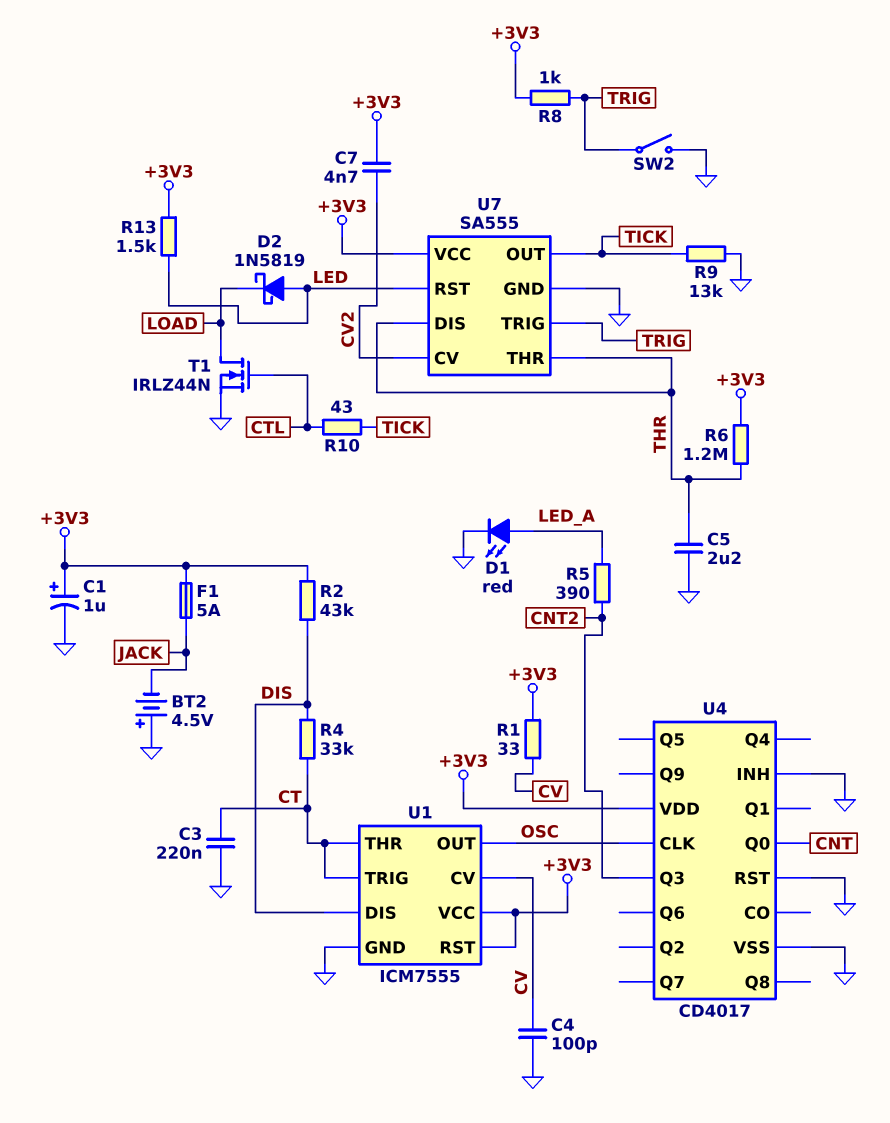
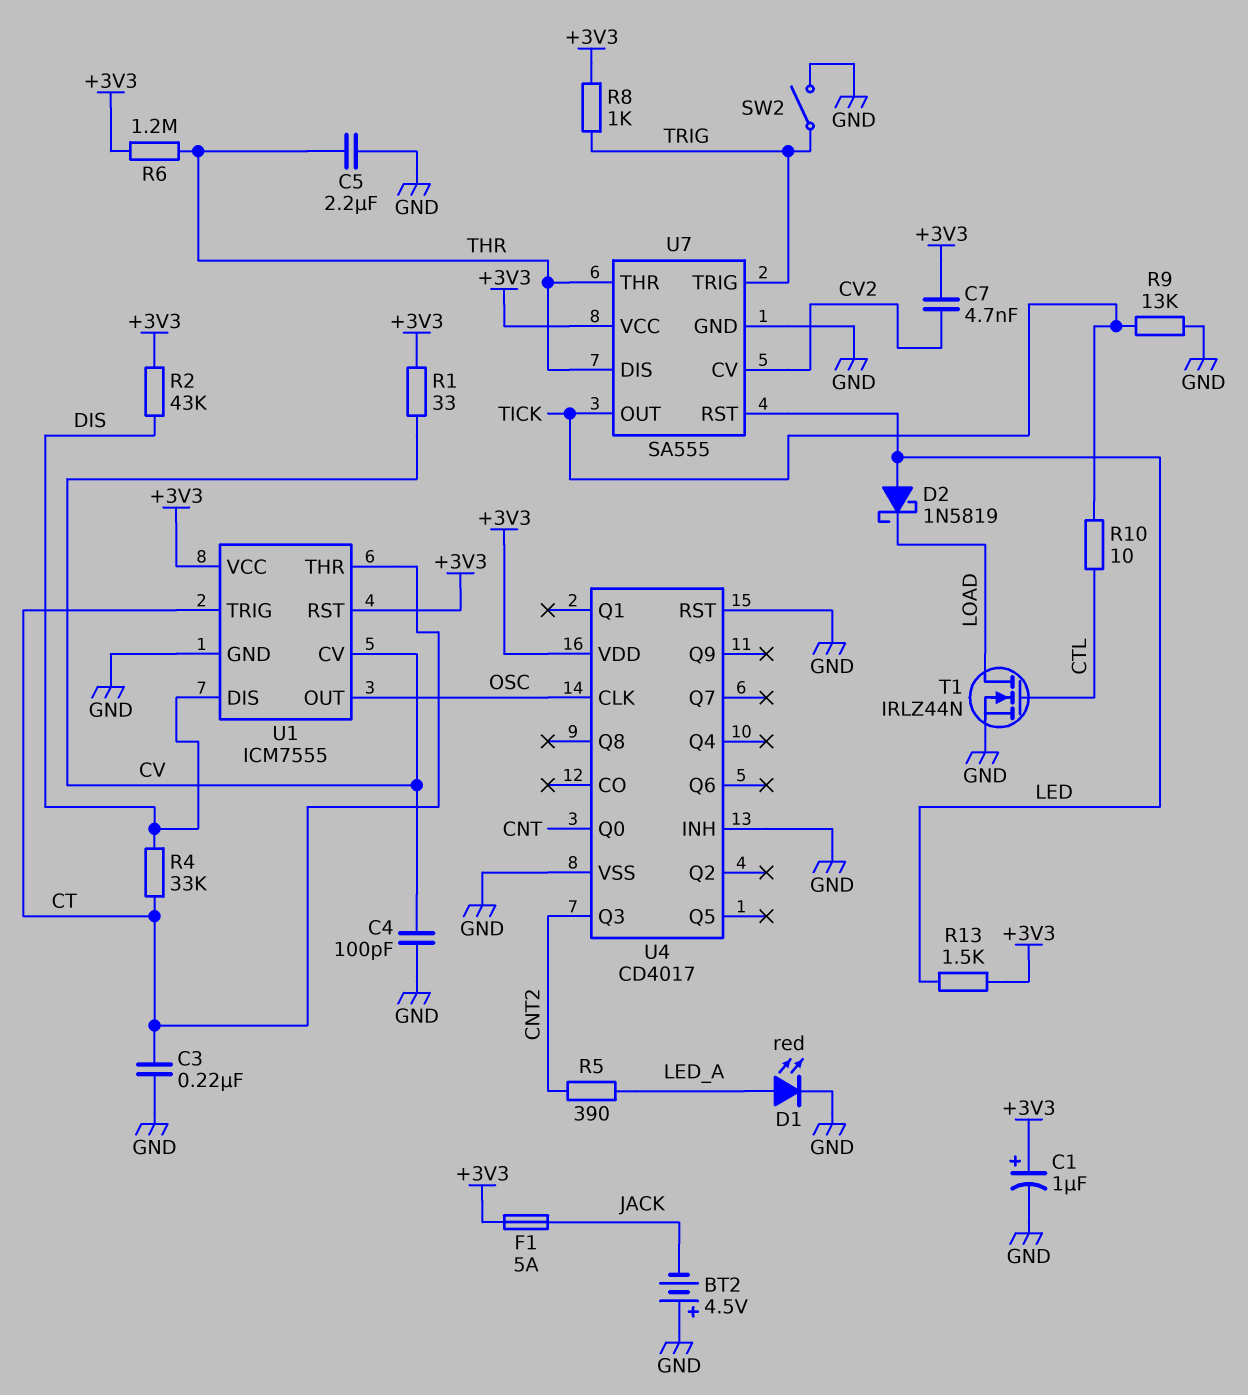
R10: 43 (CTL, TICK) -> 10 (CTL, TICK)

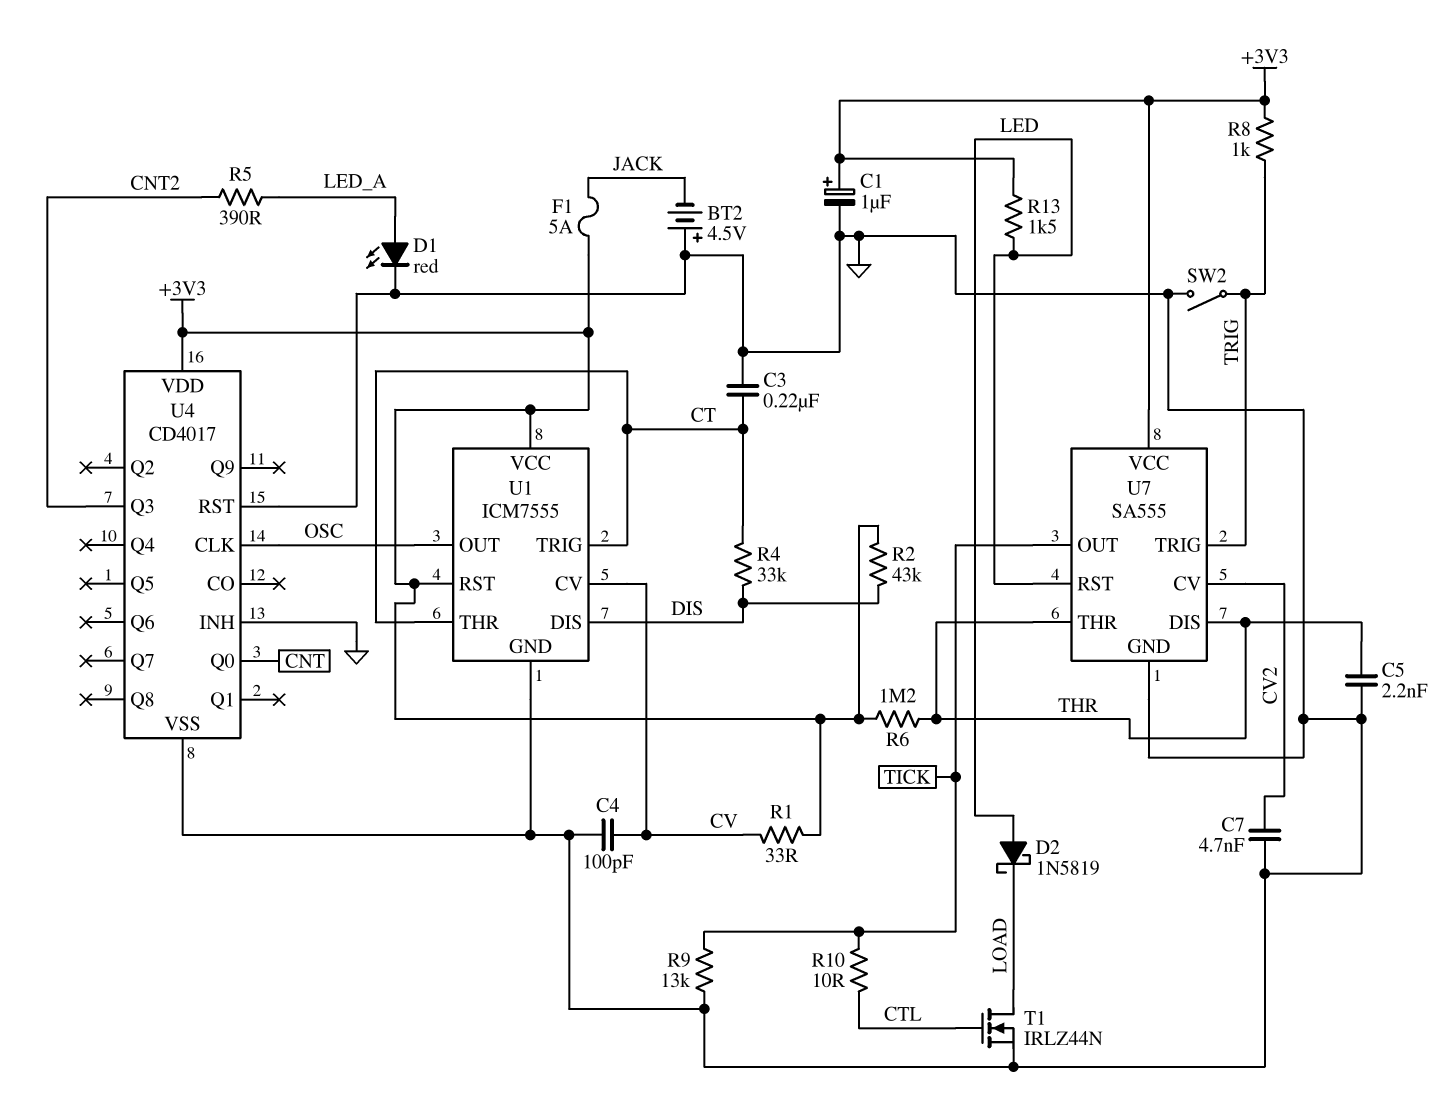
C5: 2.2uF (GND, THR) -> 2.2nF (GND, THR)
C7: 4.7nF (+3V3, CV2) -> 4.7nF (CV2, GND)

